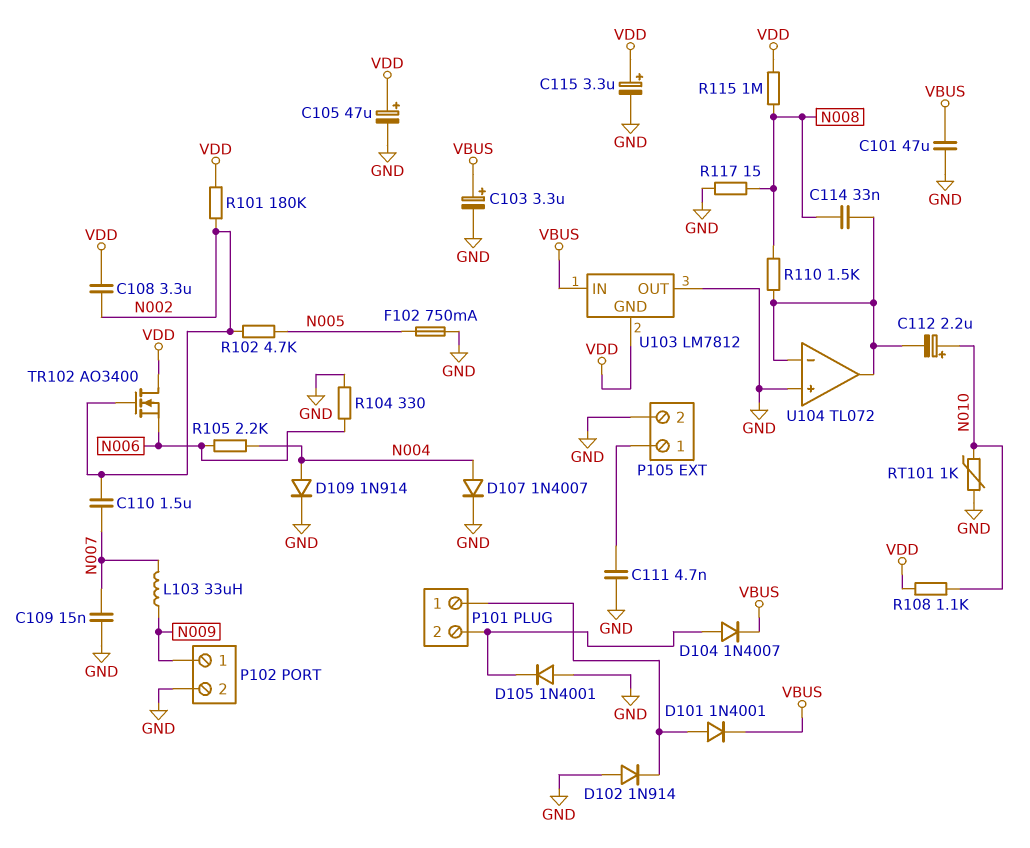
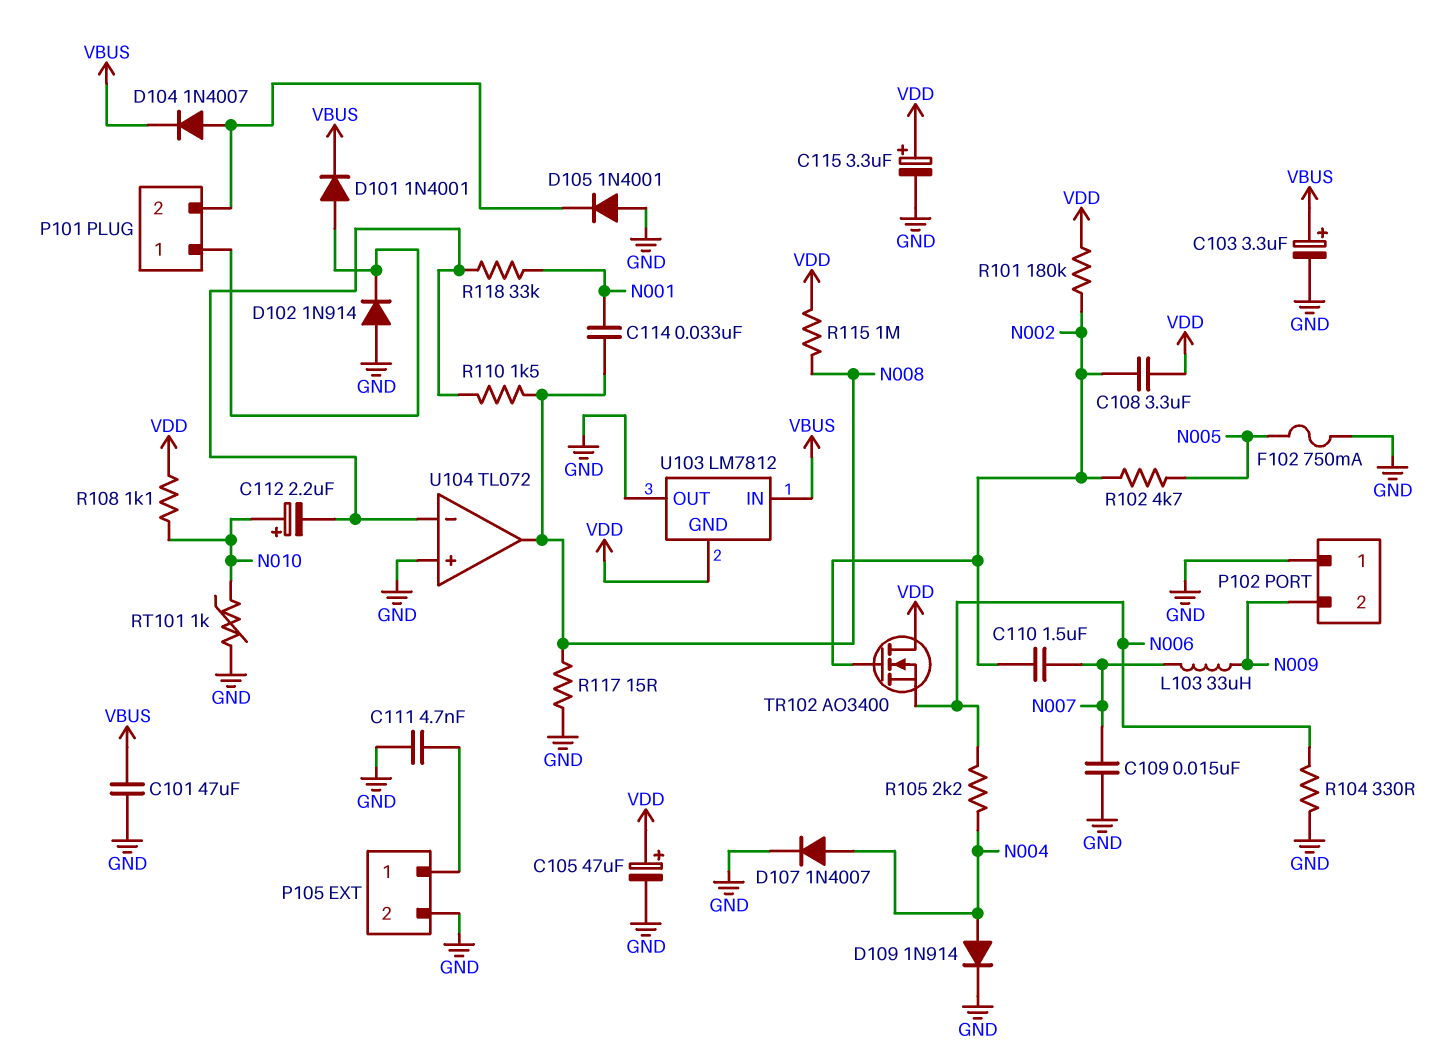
C114: 33nF (N008, U104/in-) -> 33nF (N001, N008)
P102 pin 1: N009 -> GND
P102 pin 2: GND -> N009
R118: none -> 33k (N001, U104/in-)
U104 pin out: U104/in- -> N008

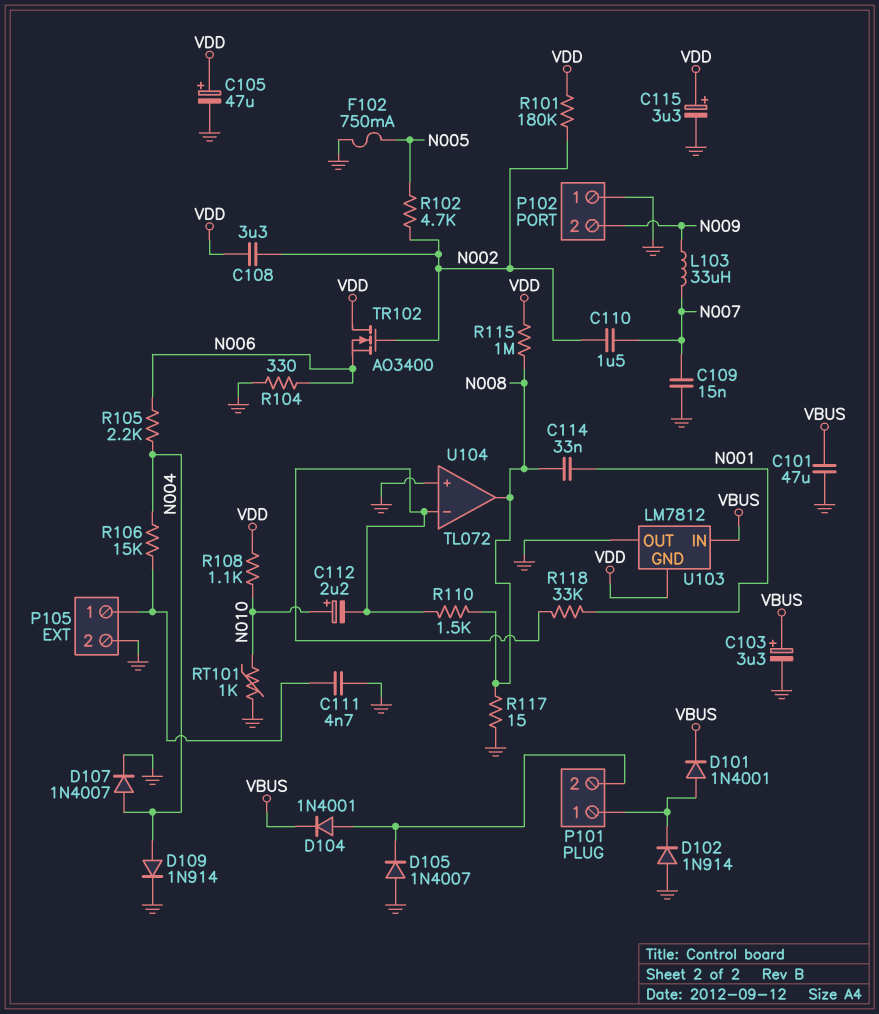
D104: diode 1N4007 (A P101/2, K VBUS) -> diode 1N4001 (A P101/2, K VBUS)
D105: diode 1N4001 (A GND, K P101/2) -> diode 1N4007 (A GND, K P101/2)
R106: none -> 15k (N004, P105/1)

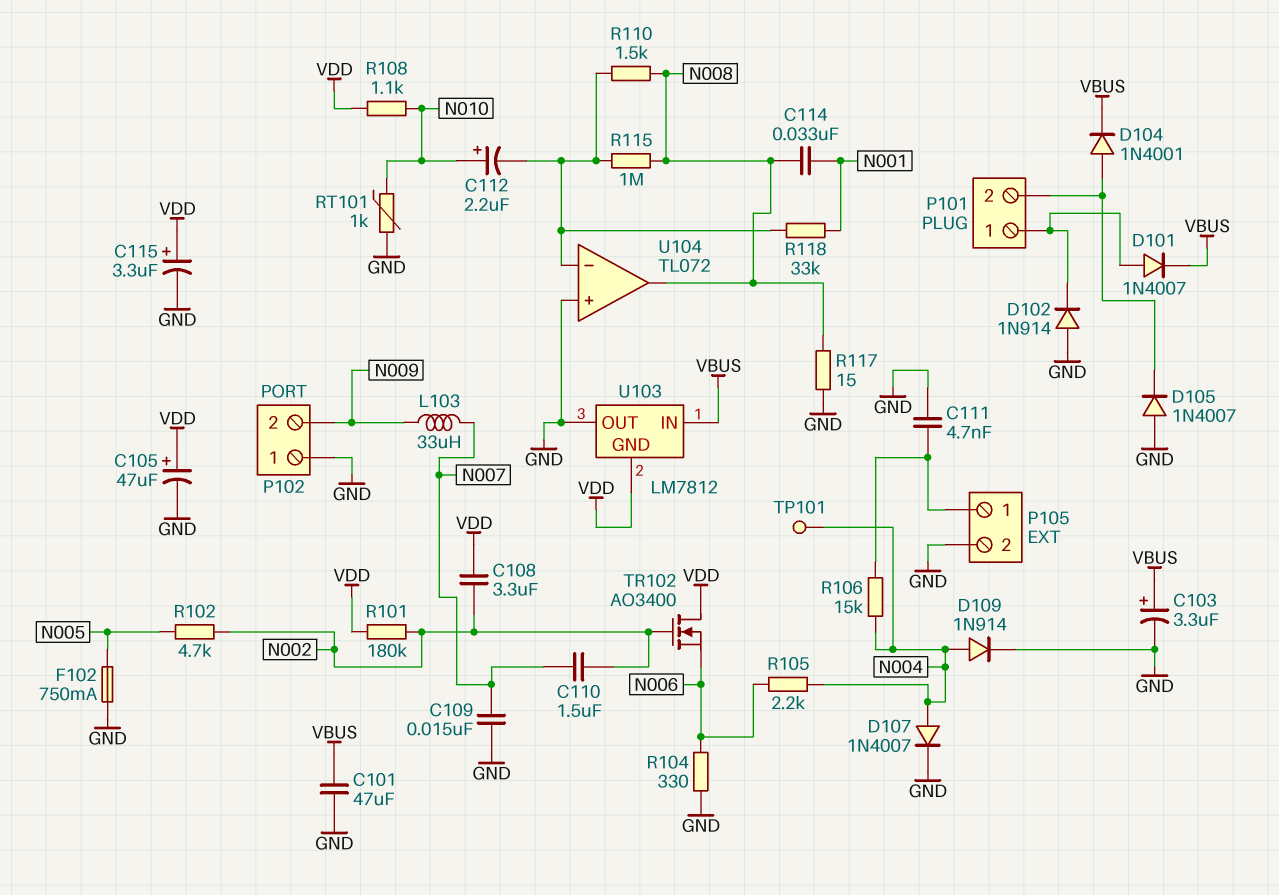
D101: diode 1N4001 (A P101/1, K VBUS) -> diode 1N4007 (A P101/1, K VBUS)
R115: 1M (N008, VDD) -> 1M (N008, U104/in-)
TP101: none -> test point (N004)

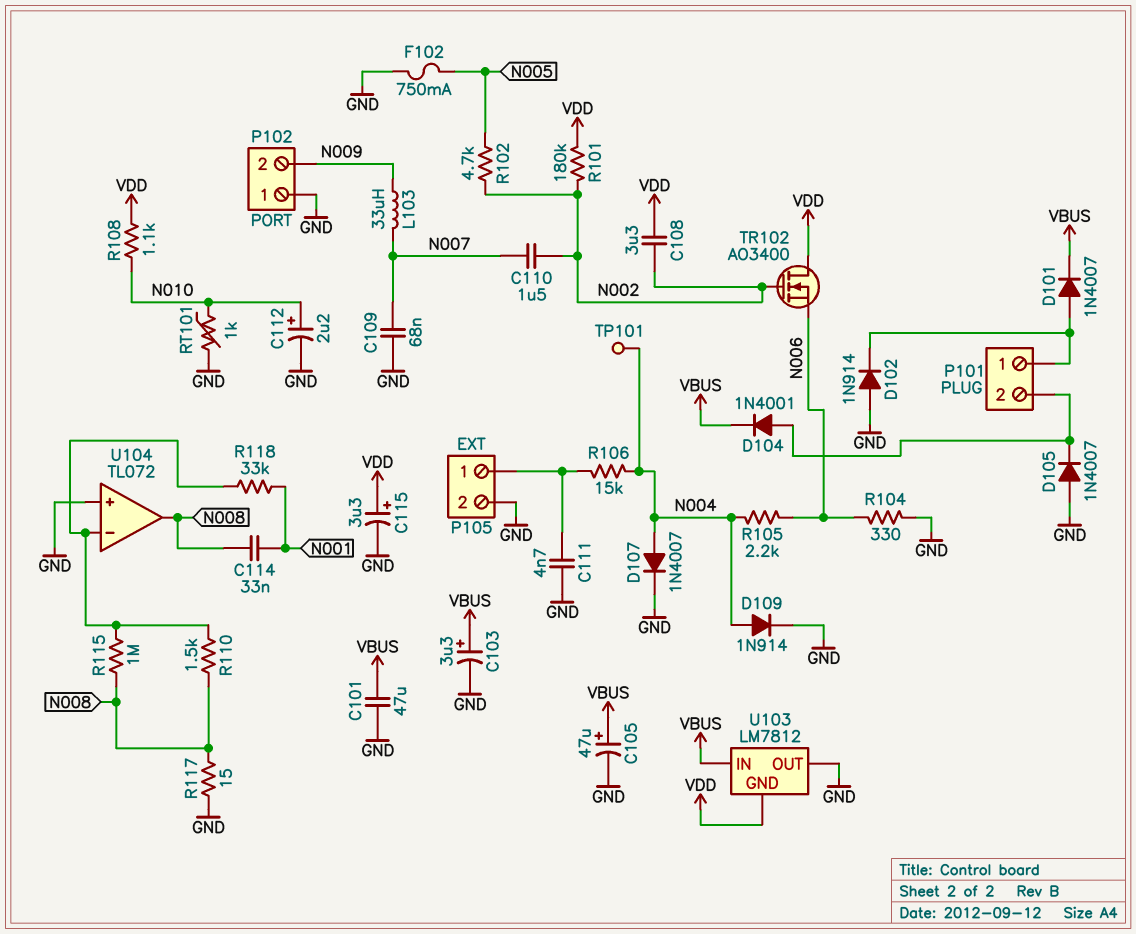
C105: 47uF (plus VDD, minus GND) -> 47uF (plus VBUS, minus GND)
C109: 15nF (GND, N007) -> 68nF (GND, N007)
C112: 2.2uF (plus N010, minus U104/in-) -> 2.2uF (plus N010, minus GND)

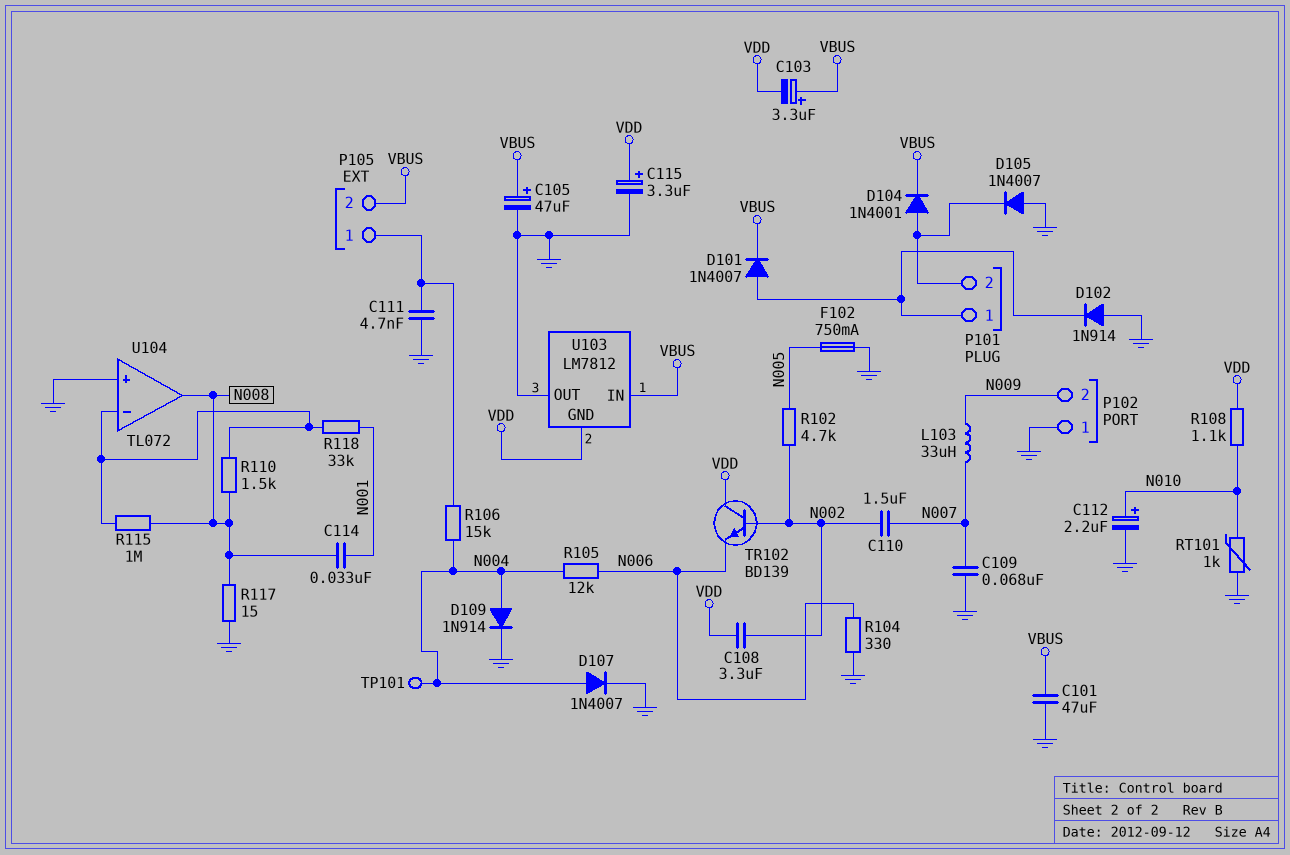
C103: 3.3uF (plus VBUS, minus GND) -> 3.3uF (plus VBUS, minus VDD)
P105 pin 2: GND -> VBUS
R101: 180k (N002, VDD) -> none
R105: 2.2k (N004, N006) -> 12k (N004, N006)
TR102: NMOS AO3400 (G N002, D VDD, S N006) -> NPN BD139 (B N002, C VDD, E N006)

